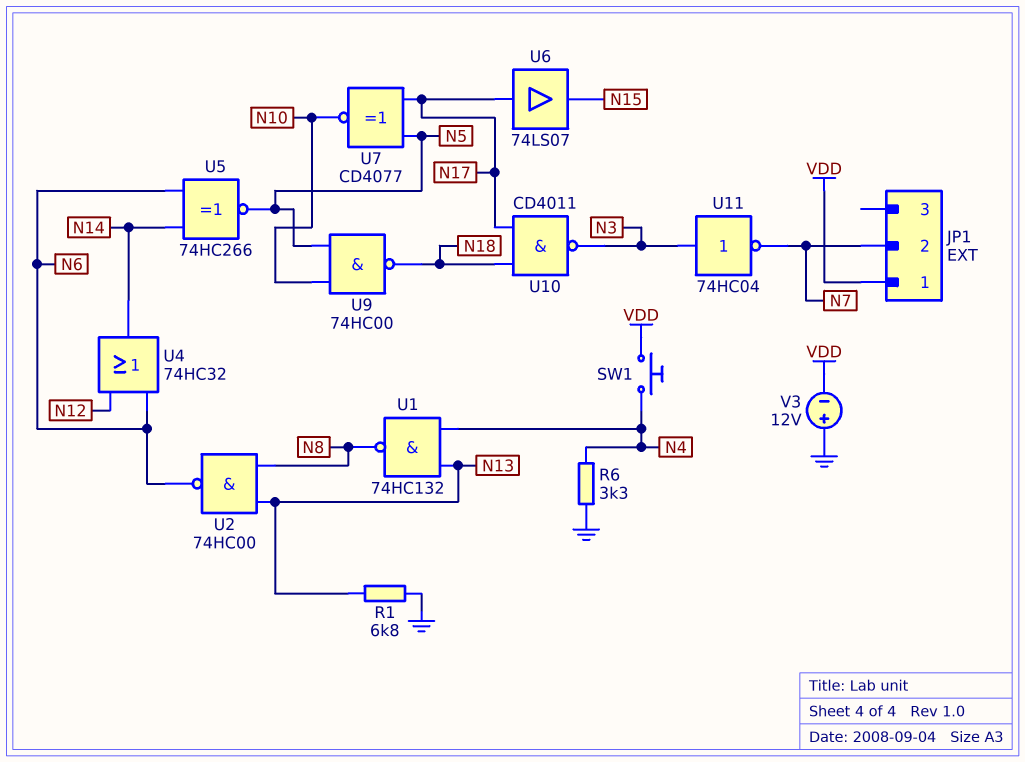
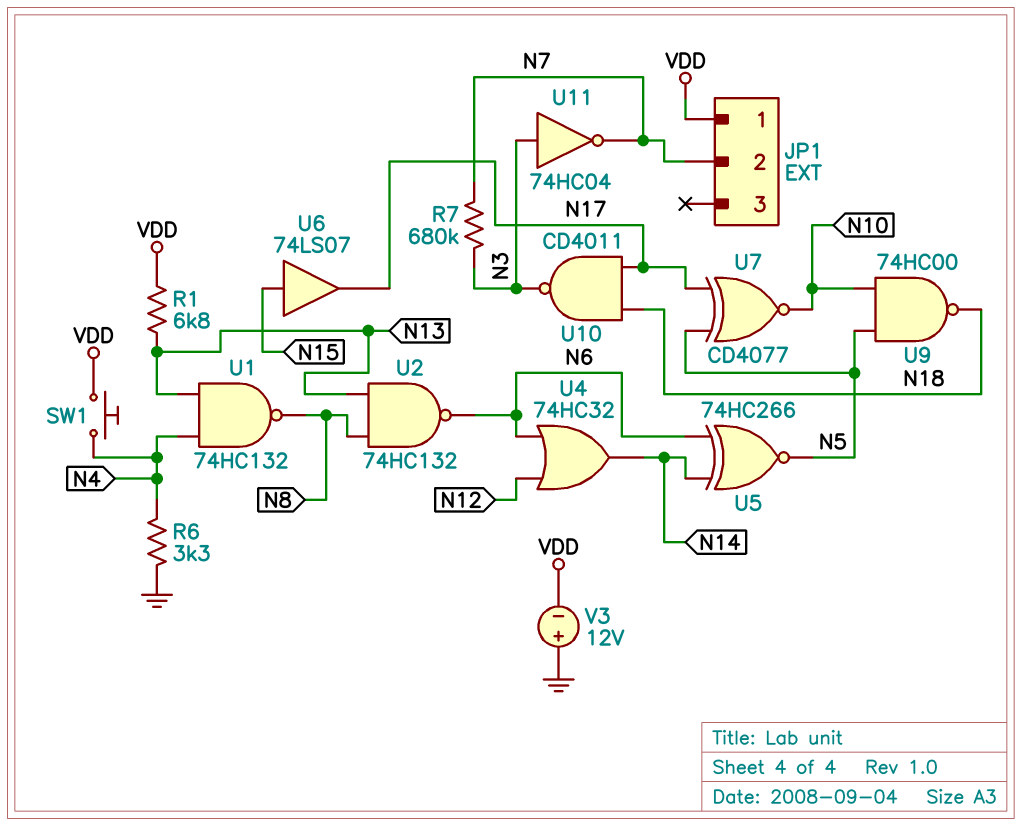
R1: 6.8k (GND, N13) -> 6.8k (N13, VDD)
R7: none -> 680k (N3, N7)
U2: NAND 74HC00 (in N8, in N13, out N6) -> NAND 74HC132 (in N8, in N13, out N6)
U6: buffer 74LS07 (in N17, out N15) -> buffer 74LS07 (in N15, out N17)

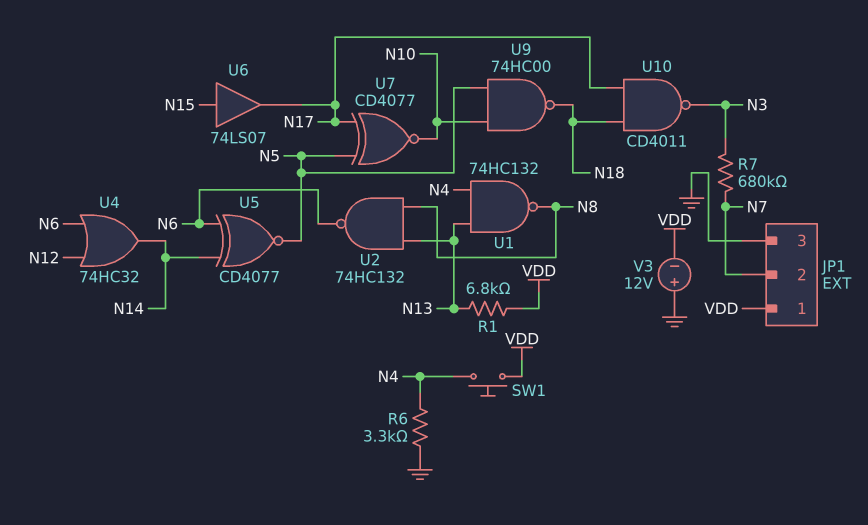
JP1 pin 3: none -> GND
U5: XNOR 74HC266 (in N6, in N14, out N5) -> XNOR CD4077 (in N6, in N14, out N5)
U11: NOT 74HC04 (in N3, out N7) -> none

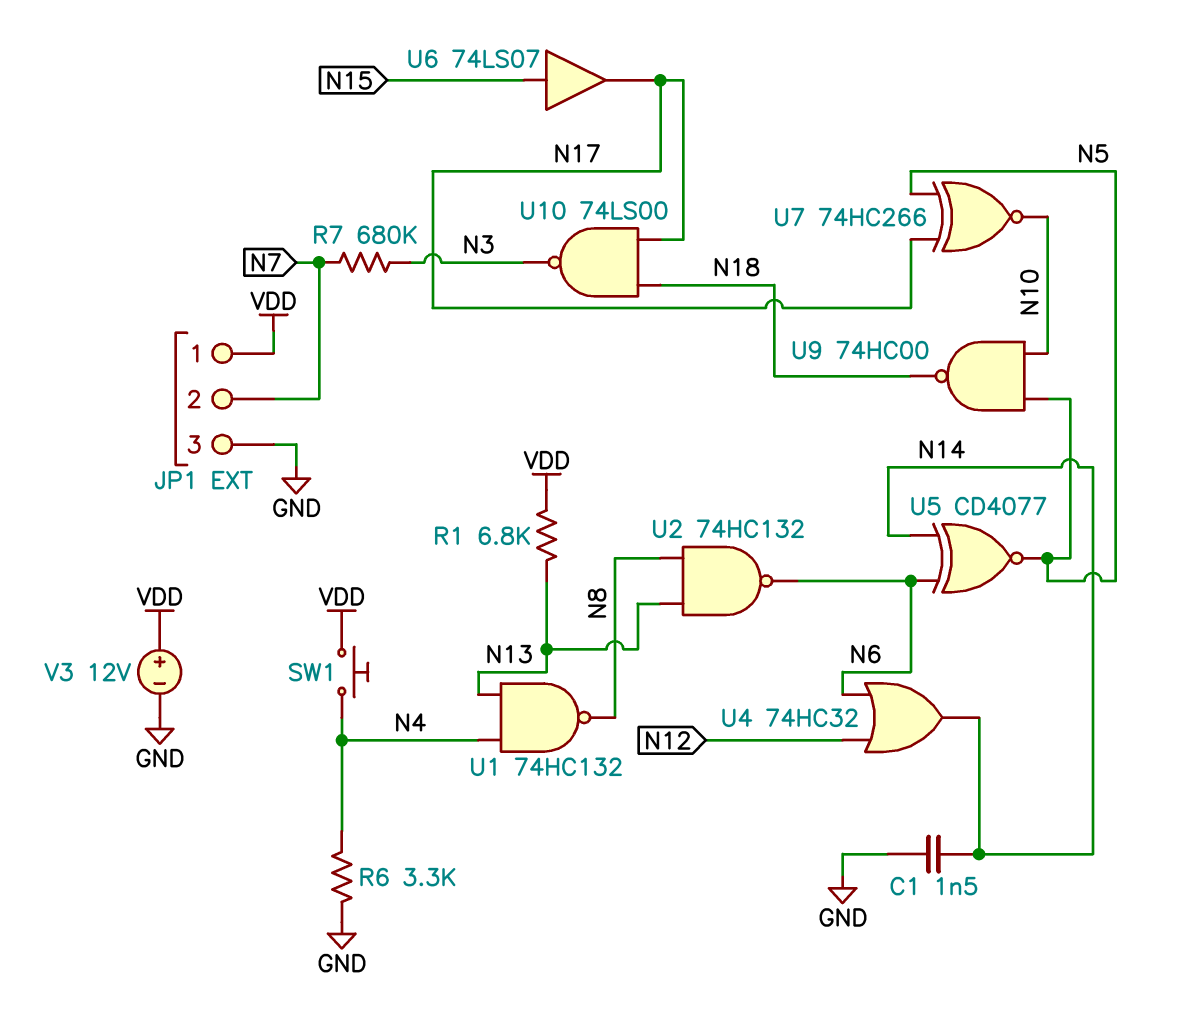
C1: none -> 1.5nF (GND, N14)
U7: XNOR CD4077 (in N5, in N17, out N10) -> XNOR 74HC266 (in N5, in N17, out N10)
U10: NAND CD4011 (in N17, in N18, out N3) -> NAND 74LS00 (in N17, in N18, out N3)
V3: 12V (plus GND, minus VDD) -> 12V (plus VDD, minus GND)

